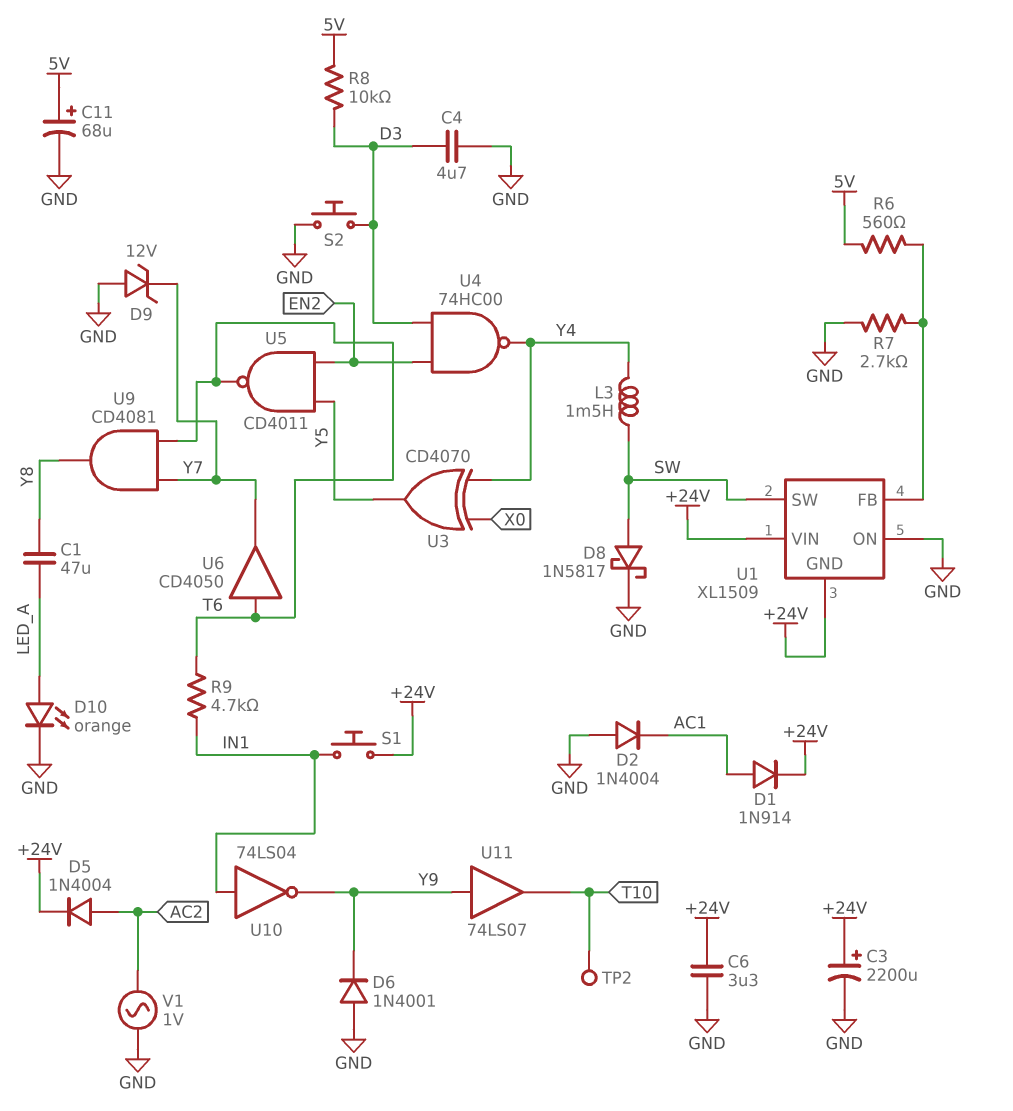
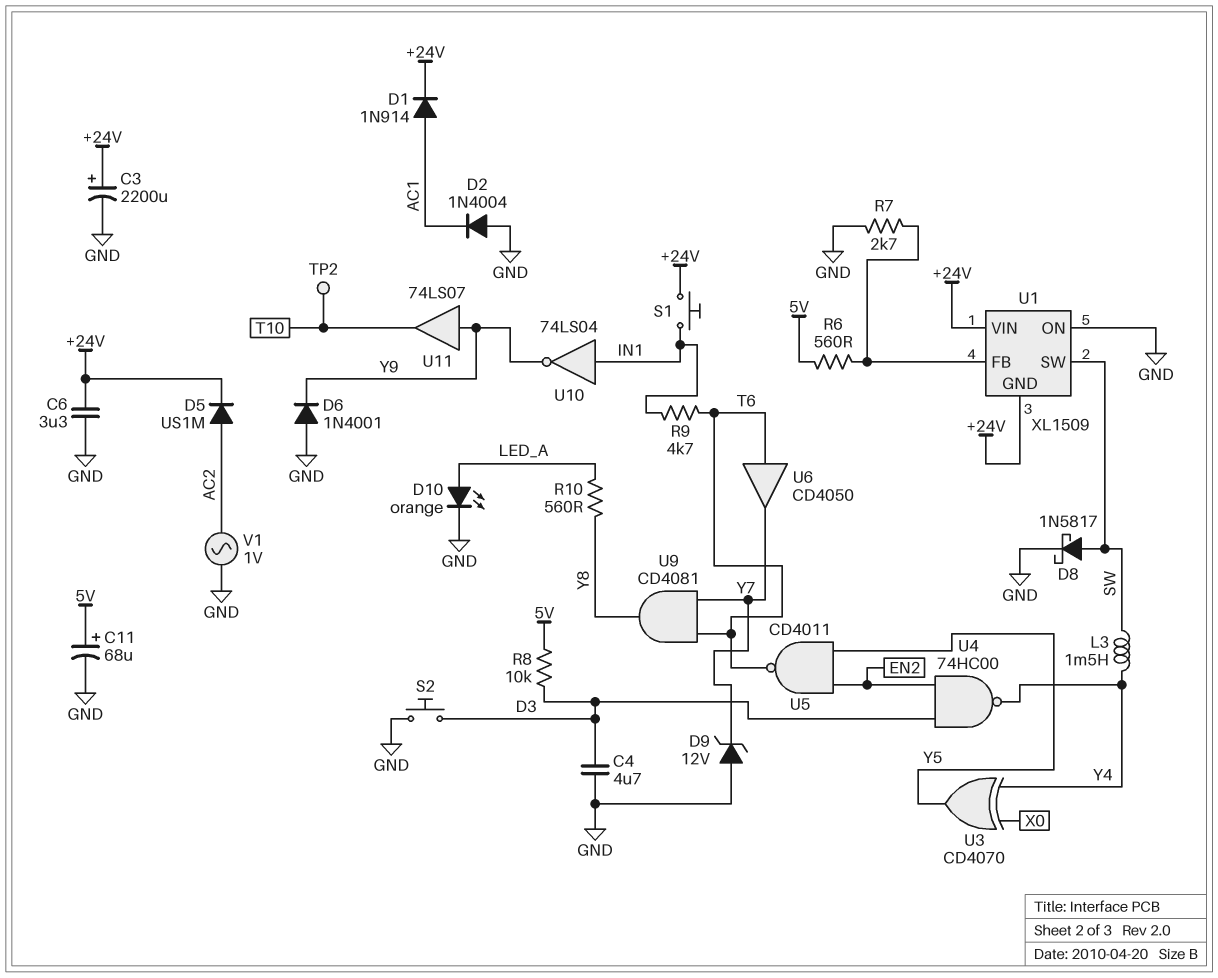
C1: 47uF (LED_A, Y8) -> none
D5: diode 1N4004 (A AC2, K +24V) -> diode US1M (A AC2, K +24V)
R10: none -> 560 (LED_A, Y8)

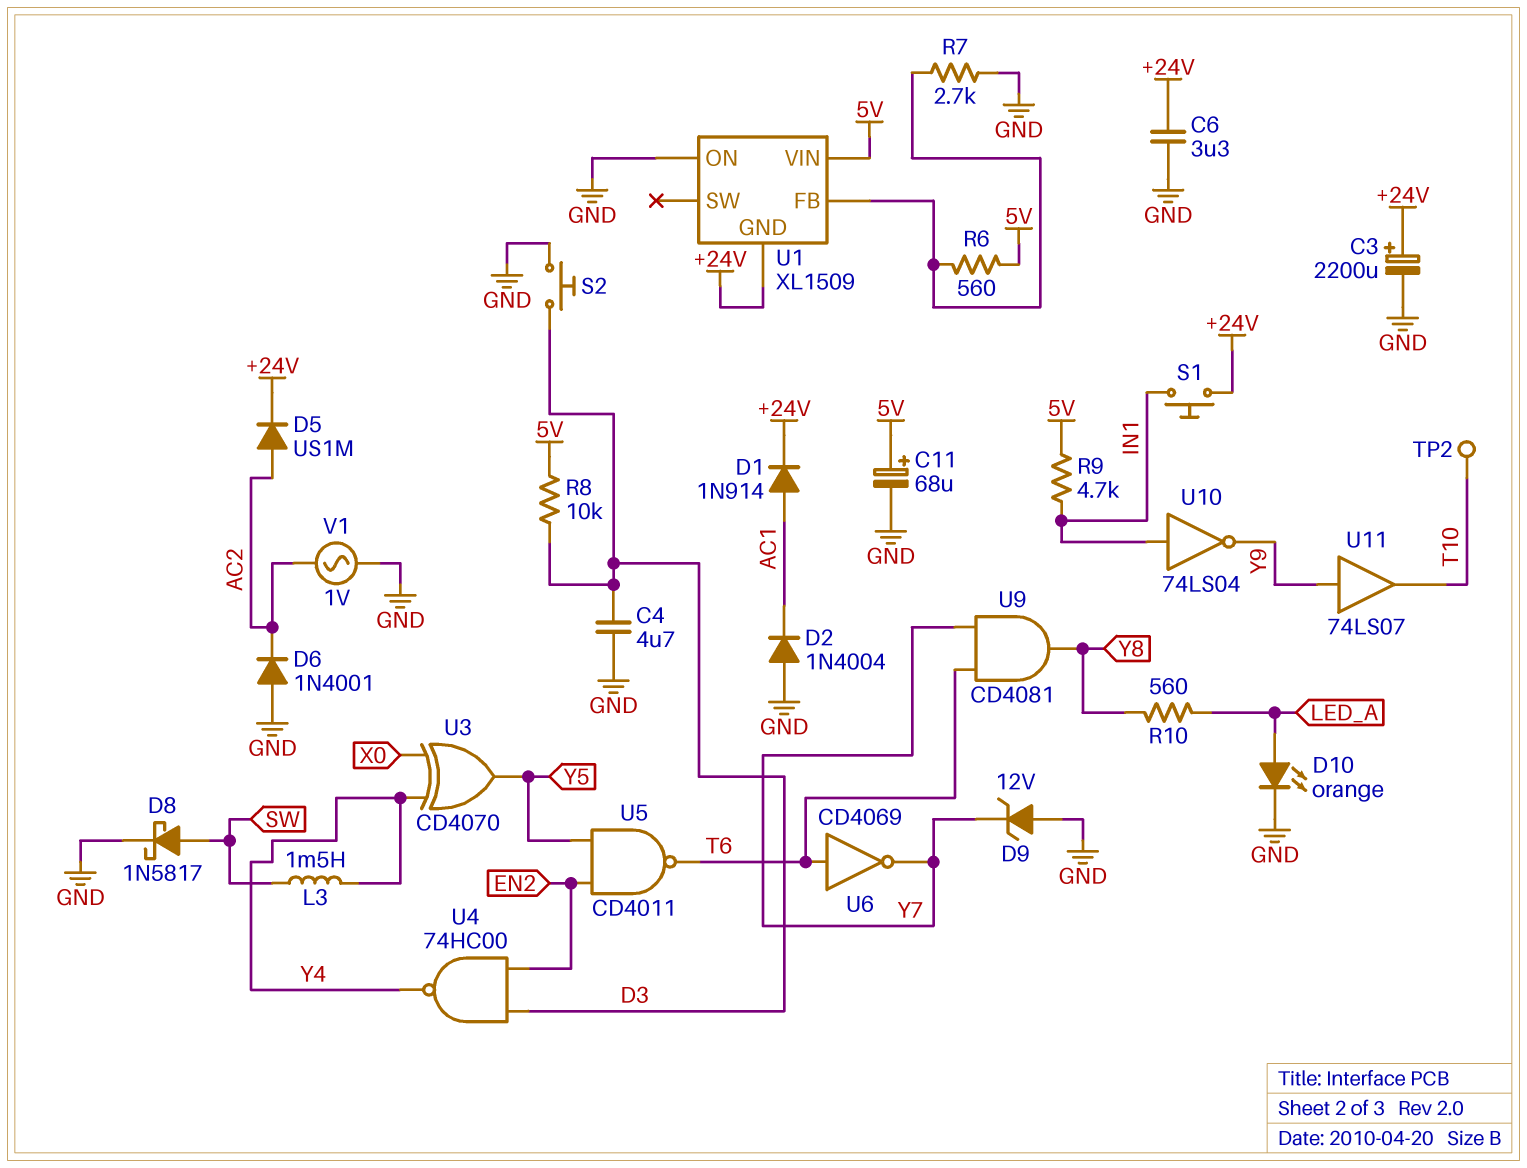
D6: diode 1N4001 (A GND, K Y9) -> diode 1N4001 (A GND, K AC2)
R9: 4.7k (IN1, T6) -> 4.7k (5V, IN1)
U1 pin SW: SW -> none
U1 pin VIN: +24V -> 5V
U6: buffer CD4050 (in T6, out Y7) -> NOT CD4069 (in T6, out Y7)

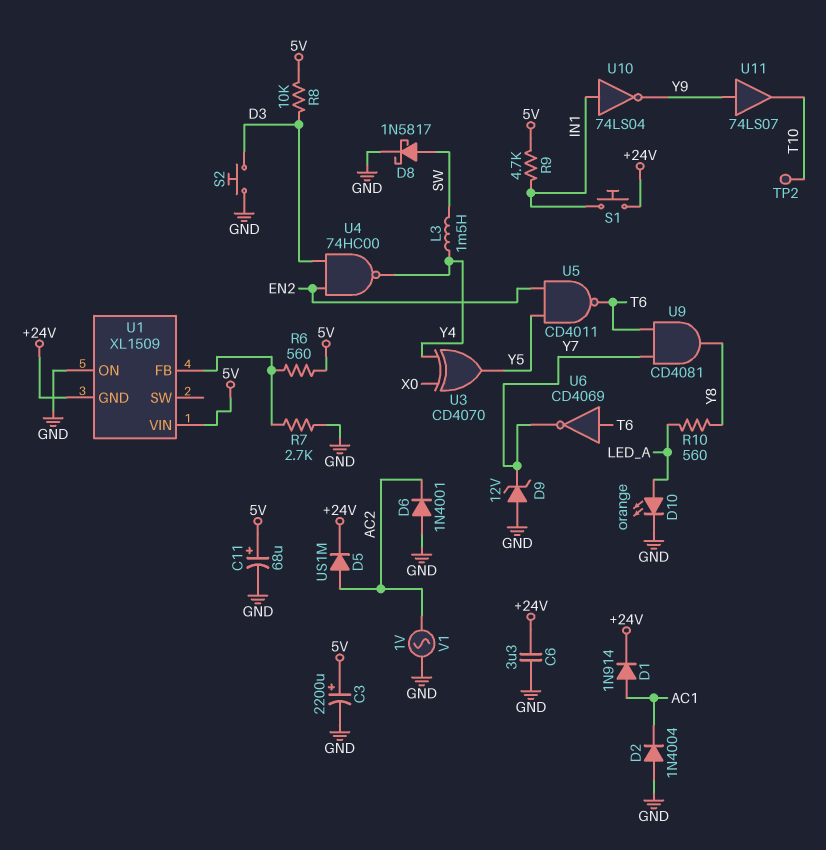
C3: 2200uF (plus +24V, minus GND) -> 2200uF (plus 5V, minus GND)
C4: 4.7uF (D3, GND) -> none

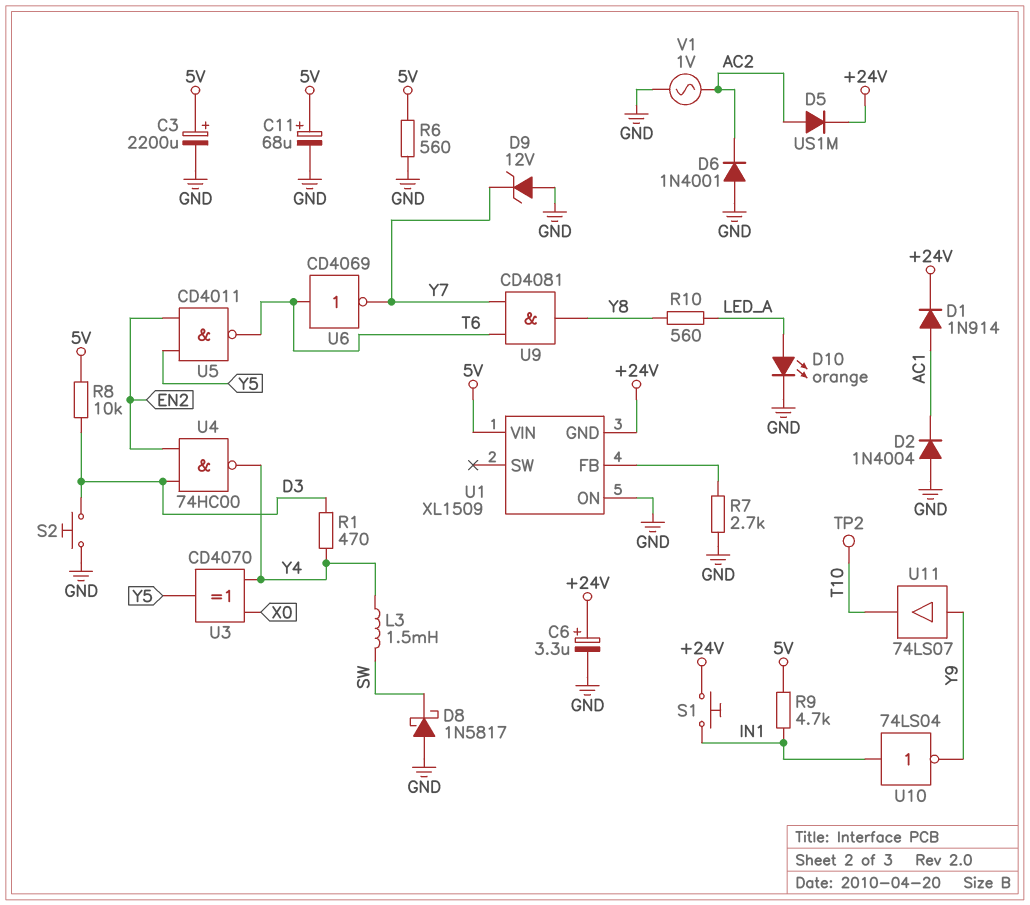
C6: 3.3uF (+24V, GND) -> 3.3uF (plus +24V, minus GND)
D8: schottky 1N5817 (A SW, K GND) -> schottky 1N5817 (A GND, K SW)
R1: none -> 470 (D3, Y4)
R6: 560 (5V, U1/FB) -> 560 (5V, GND)

